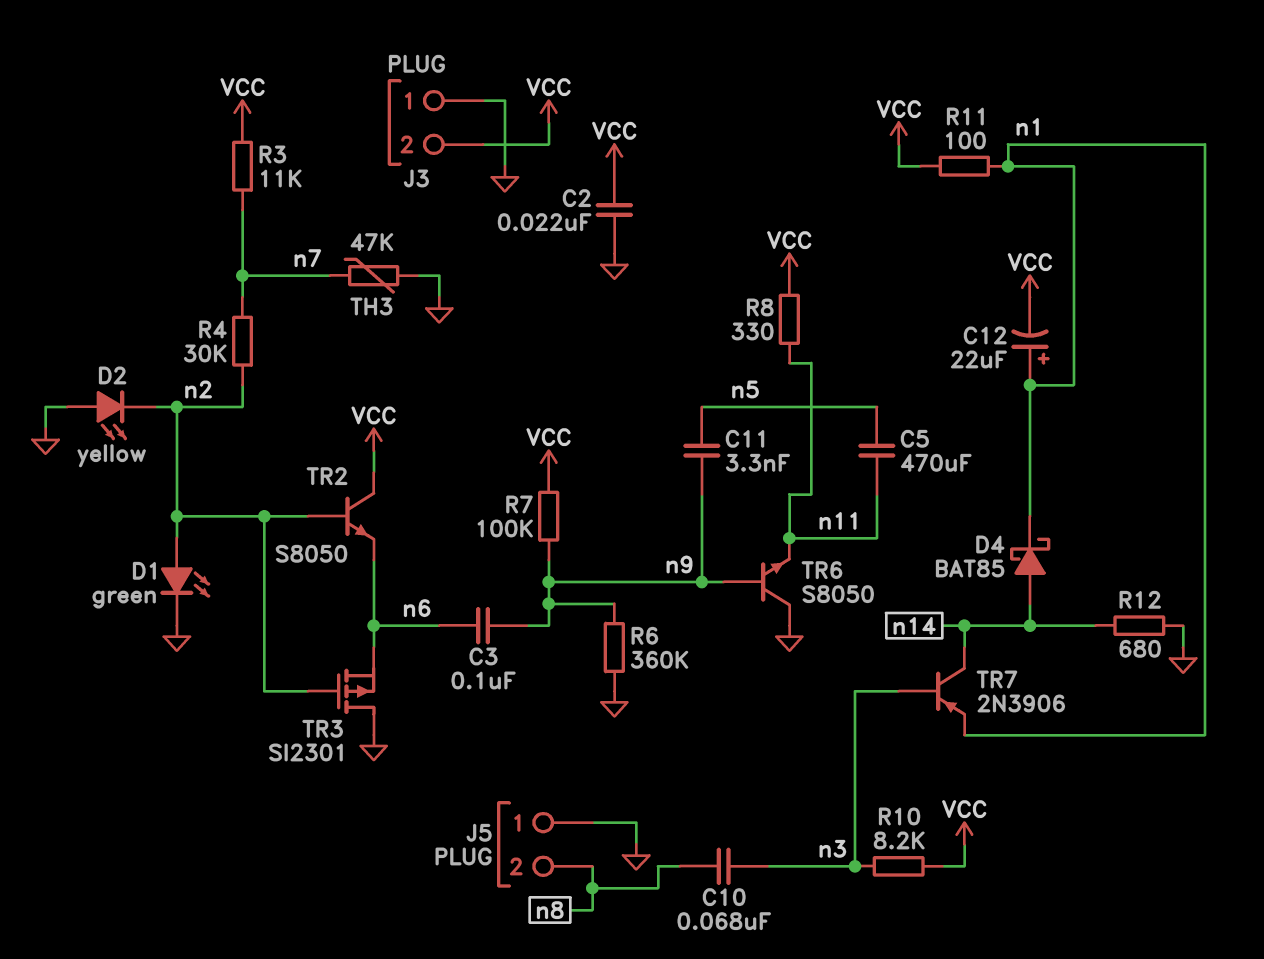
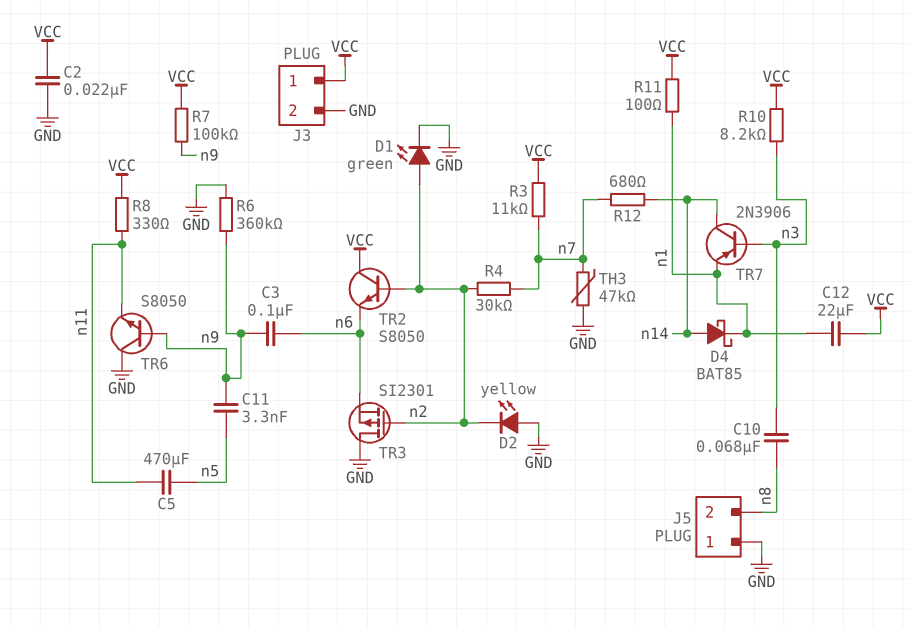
C12: 22uF (plus n1, minus VCC) -> 22uF (VCC, n1)
J3 pin 1: GND -> VCC
J3 pin 2: VCC -> GND
R12: 680 (GND, n14) -> 680 (n7, n14)

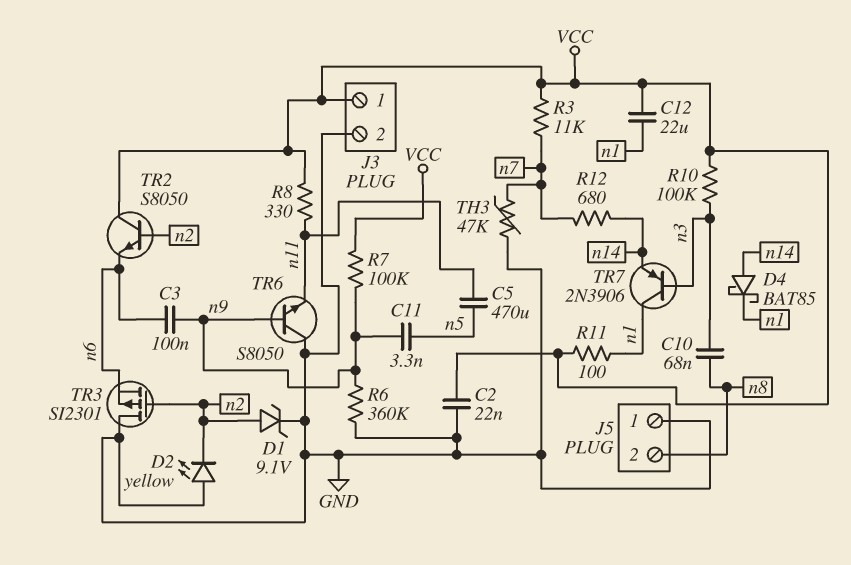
D1: LED green (A n2, K GND) -> zener 9.1V (A n2, K GND)
R4: 30k (n2, n7) -> none
R10: 8.2k (VCC, n3) -> 100k (VCC, n3)
TR7: PNP 2N3906 (B n3, C n14, E n1) -> PNP 2N3906 (B n3, C n1, E n14)

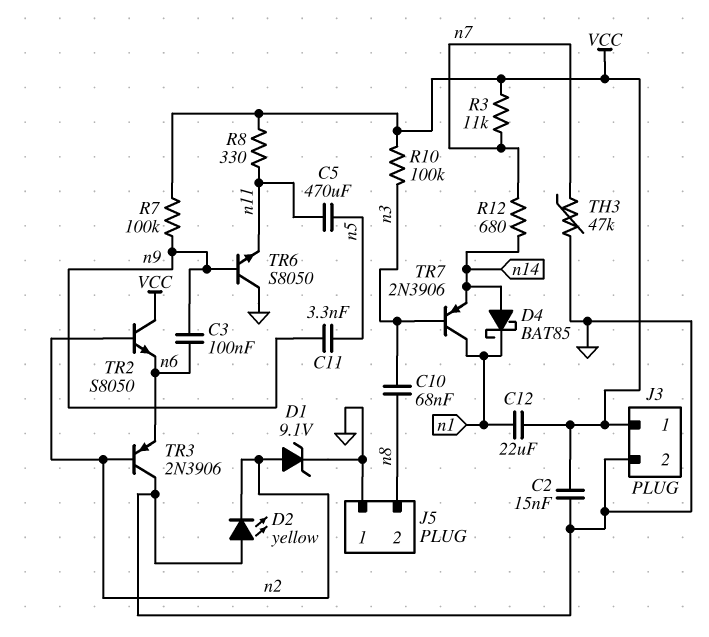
C2: 22nF (GND, VCC) -> 15nF (GND, VCC)
R6: 360k (GND, n9) -> none
R11: 100 (VCC, n1) -> none
TR3: PMOS SI2301 (G n2, D GND, S n6) -> PNP 2N3906 (B n2, C GND, E n6)

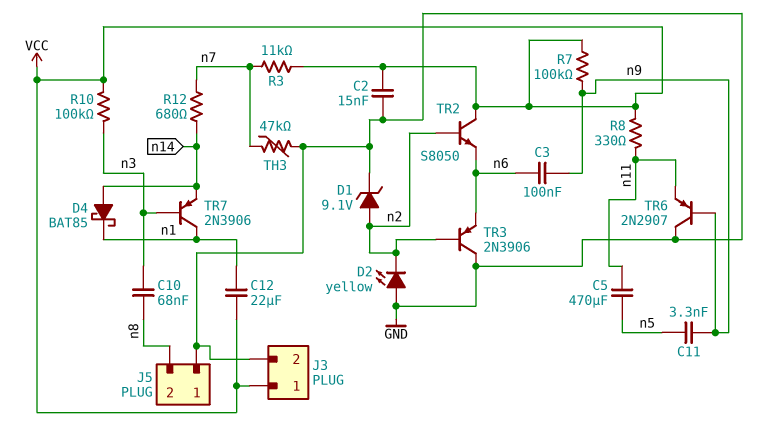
TR6: NPN S8050 (B n9, C GND, E n11) -> PNP 2N2907 (B n9, C GND, E n11)

